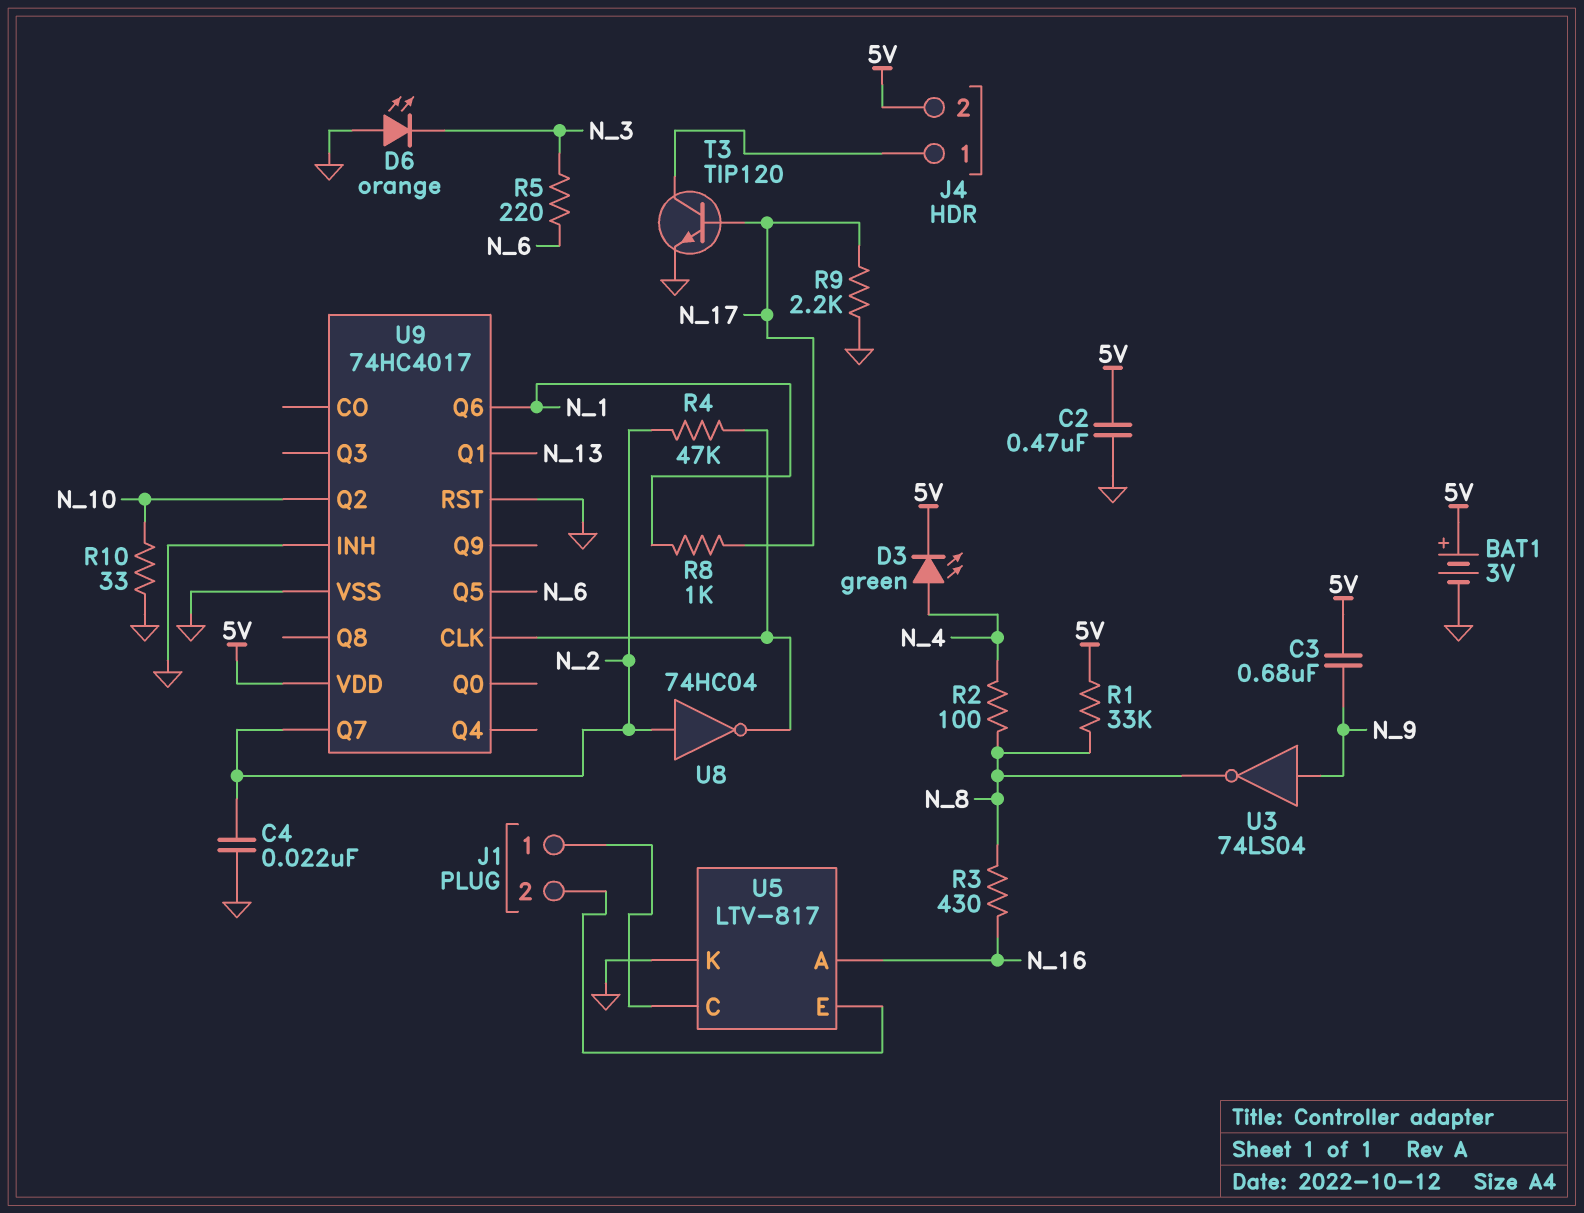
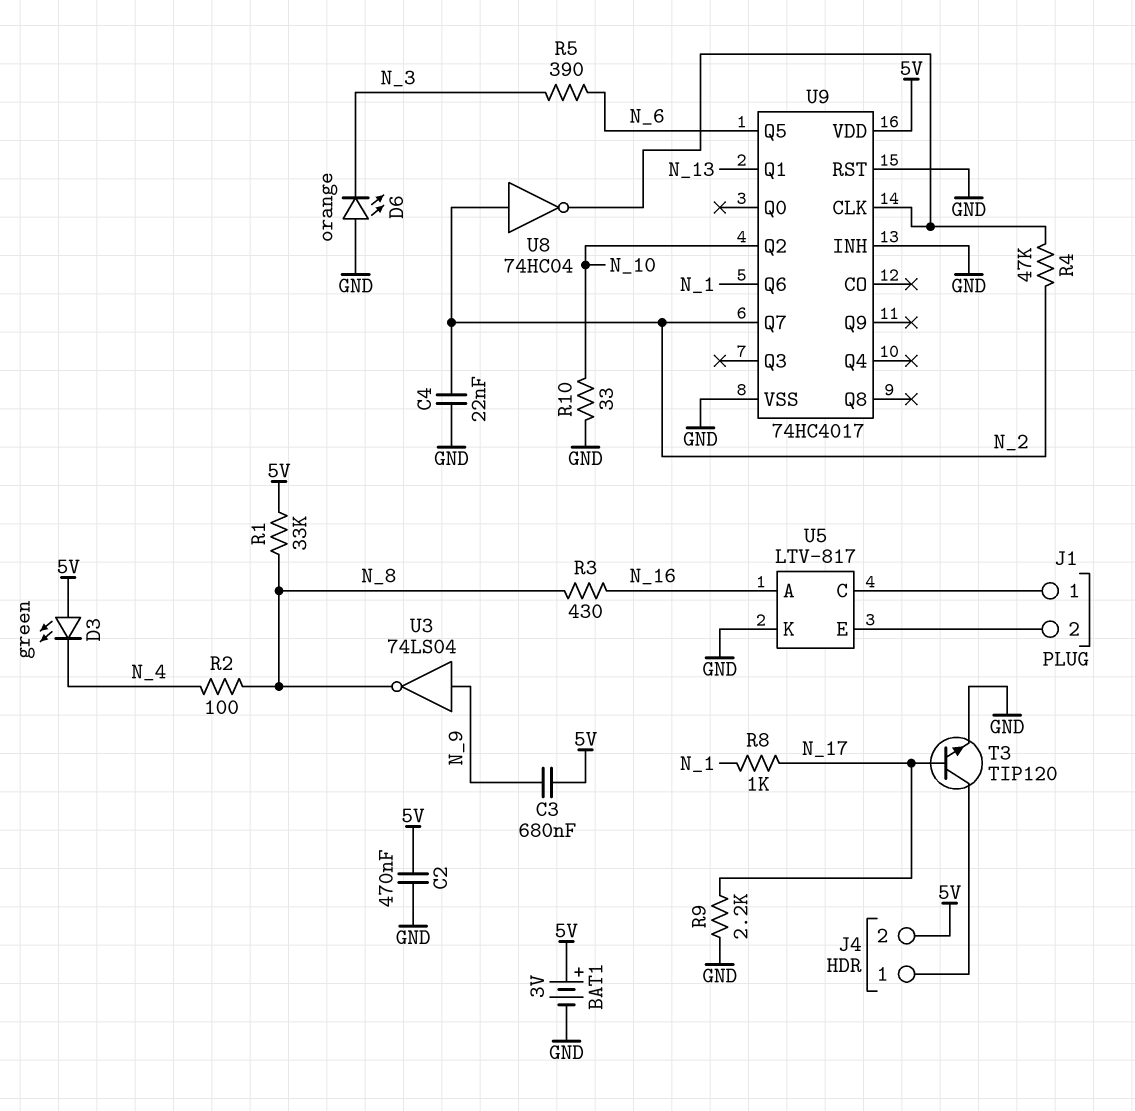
D3: LED green (A N_4, K 5V) -> LED green (A 5V, K N_4)
R5: 220 (N_3, N_6) -> 390 (N_3, N_6)

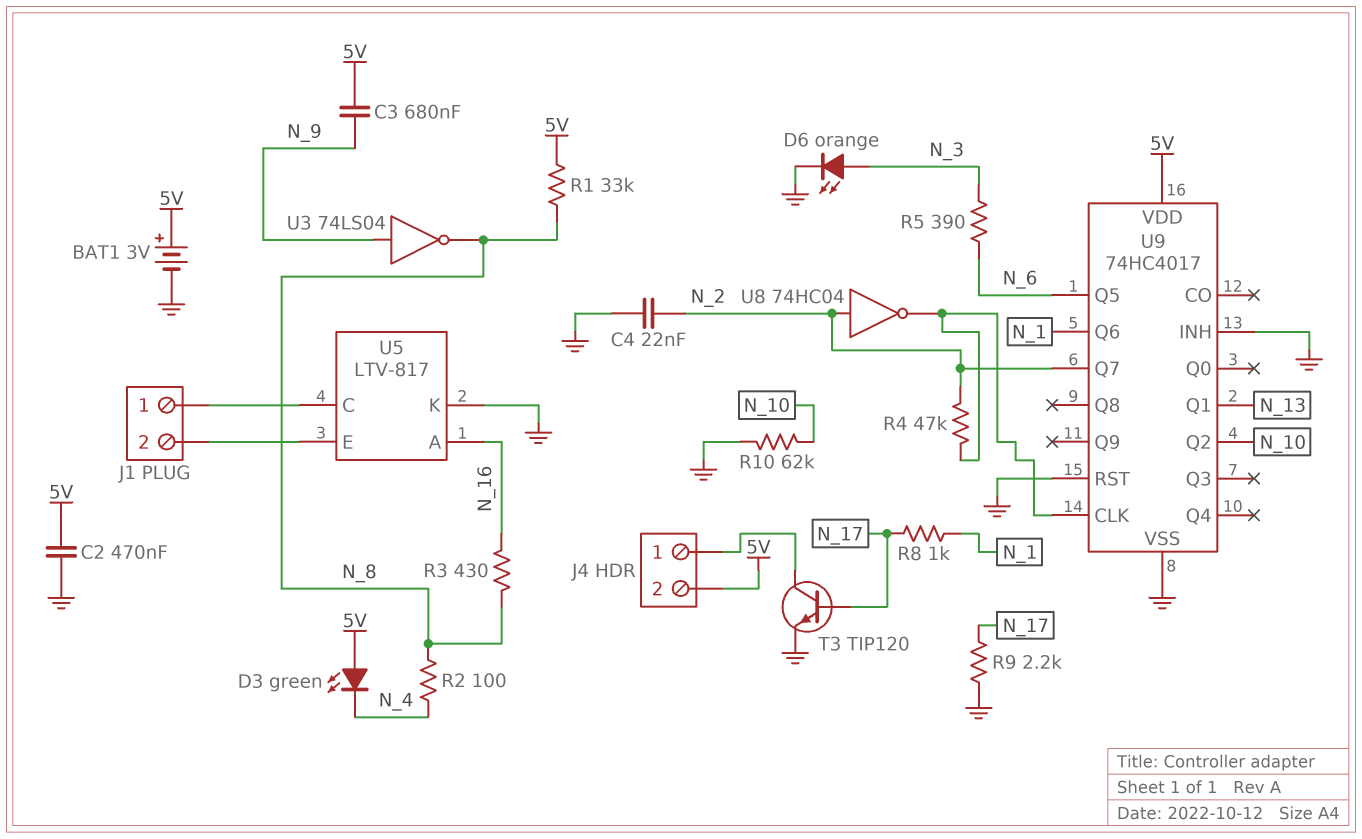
D6: LED orange (A GND, K N_3) -> LED orange (A N_3, K GND)
R10: 33 (GND, N_10) -> 62k (GND, N_10)

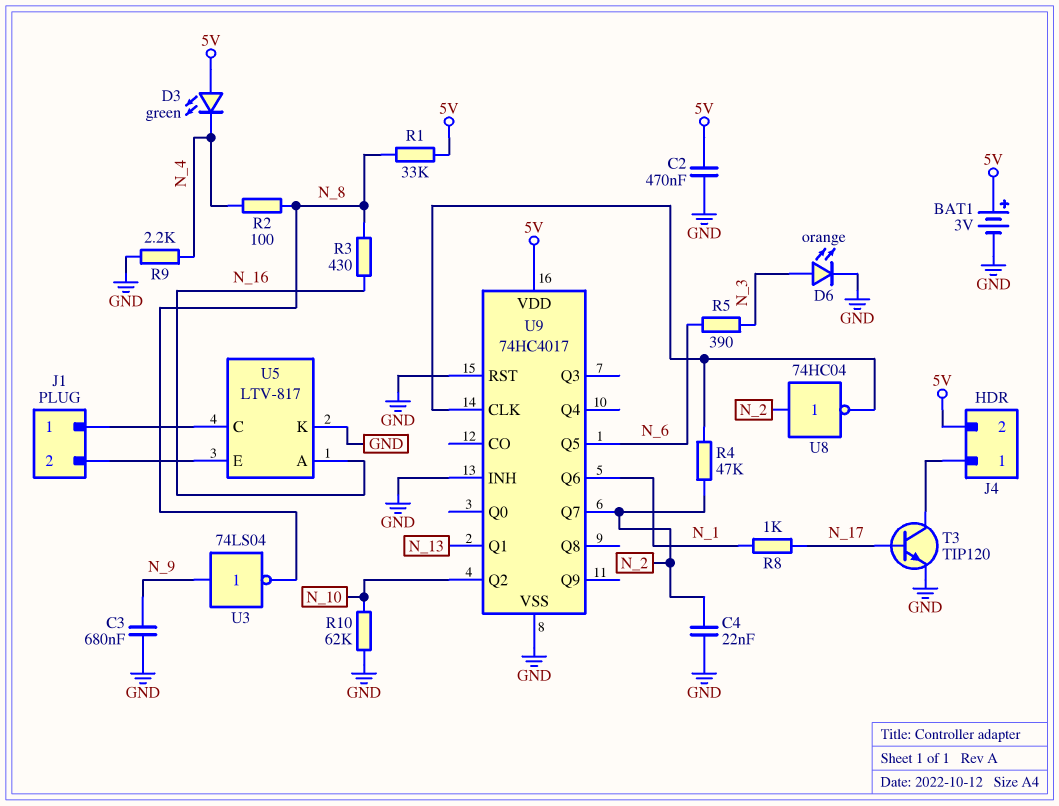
C3: 680nF (5V, N_9) -> 680nF (GND, N_9)
R9: 2.2k (GND, N_17) -> 2.2k (GND, N_4)

